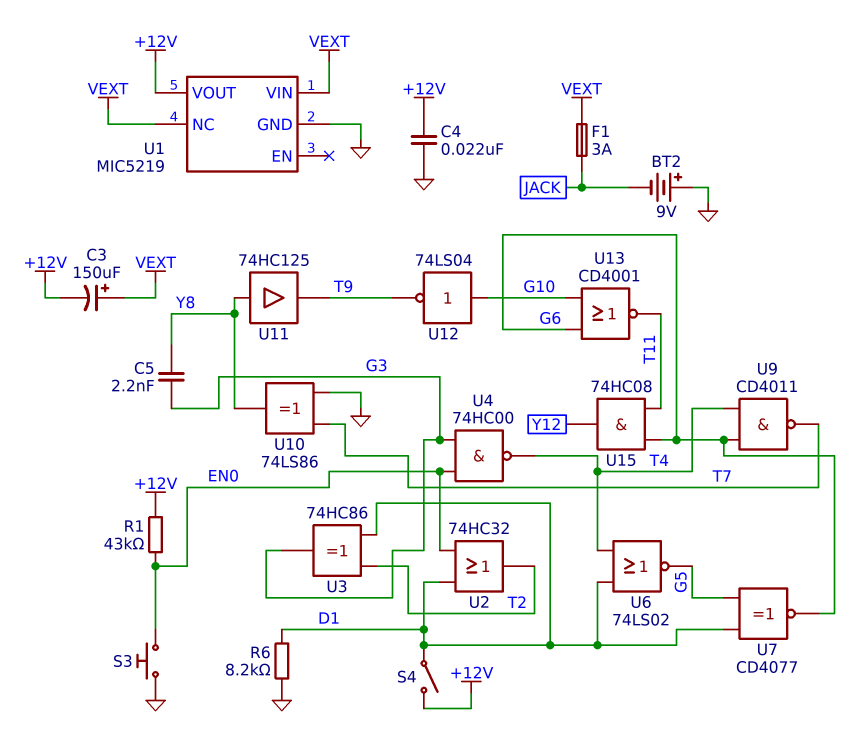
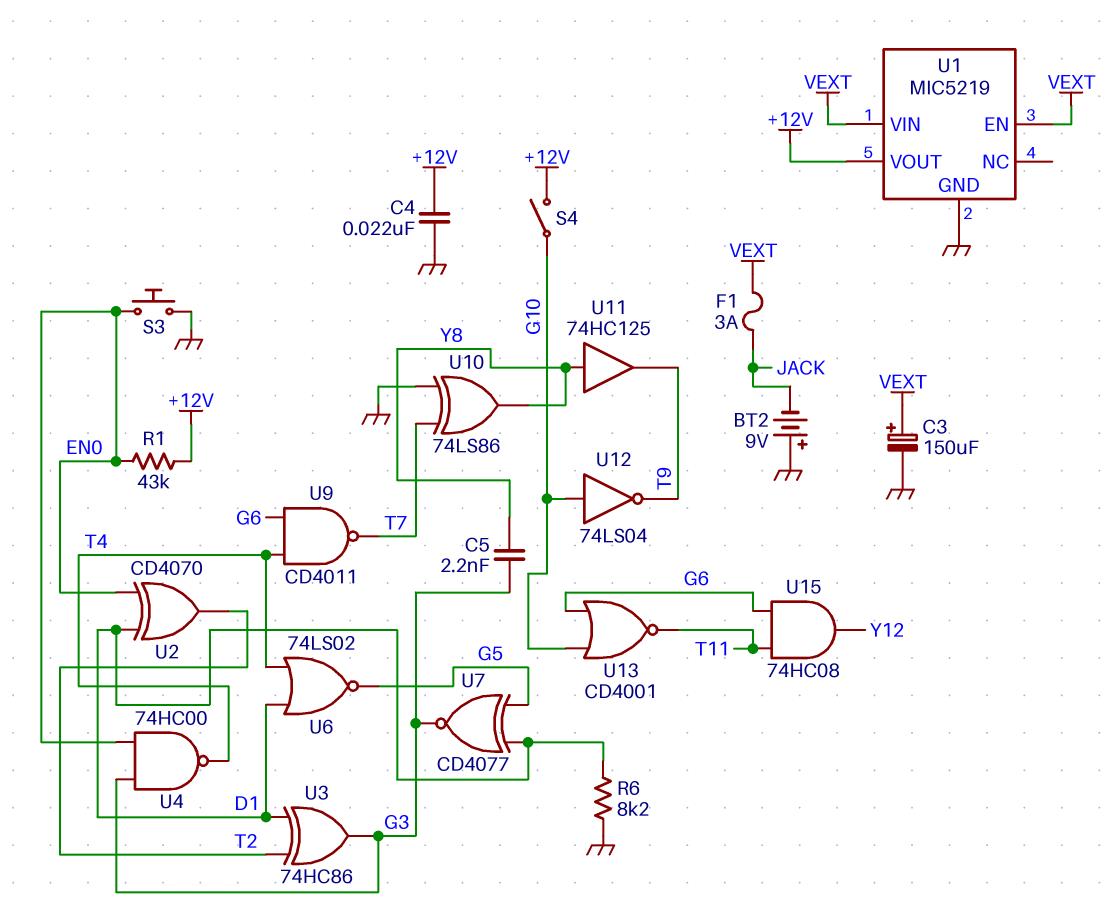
C3: 150uF (plus VEXT, minus +12V) -> 150uF (plus VEXT, minus GND)
S4: switch (+12V, D1) -> switch (+12V, G10)
U1 pin EN: none -> VEXT
U1 pin NC: VEXT -> none
U2: OR 74HC32 (in D1, in EN0, out T2) -> XOR CD4070 (in D1, in EN0, out T2)
U7: XNOR CD4077 (in D1, in G5, out G6) -> XNOR CD4077 (in D1, in G5, out G3)

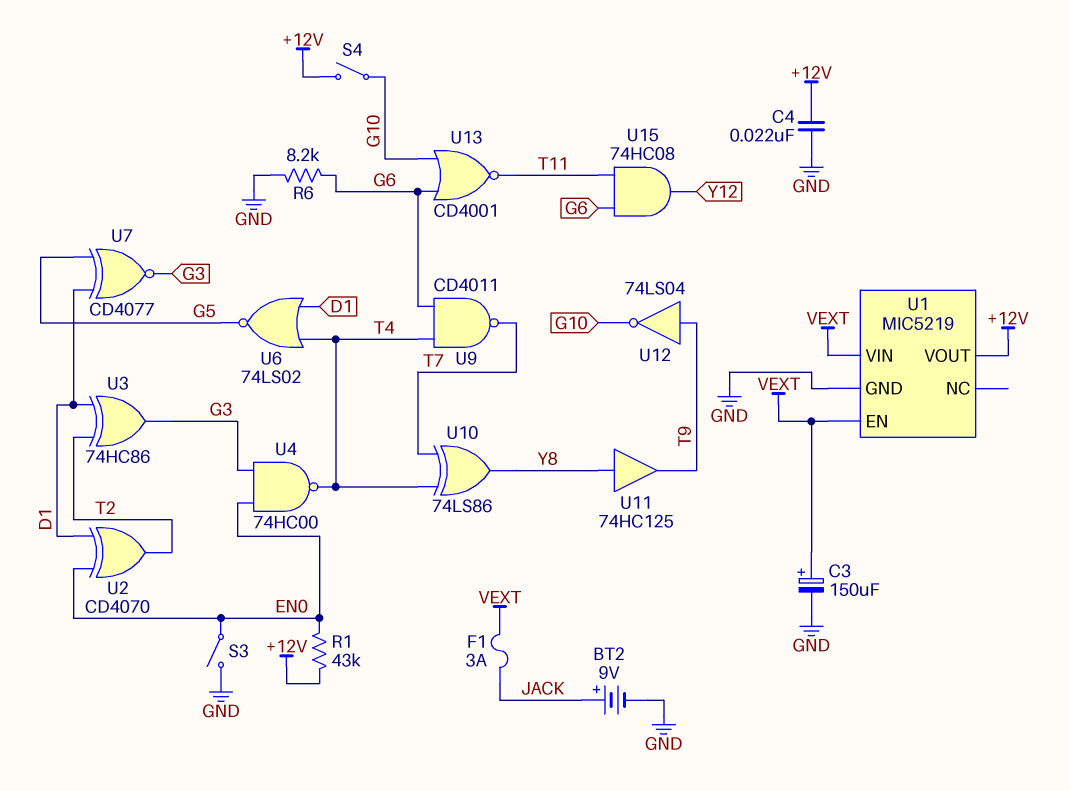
BT2: 9V (plus GND, minus JACK) -> 9V (plus JACK, minus GND)
C5: 2.2nF (G3, Y8) -> none
R6: 8.2k (D1, GND) -> 8.2k (G6, GND)
S3: button (EN0, GND) -> switch (EN0, GND)
U10: XOR 74LS86 (in GND, in T7, out Y8) -> XOR 74LS86 (in T4, in T7, out Y8)
U12: NOT 74LS04 (in G10, out T9) -> NOT 74LS04 (in T9, out G10)

